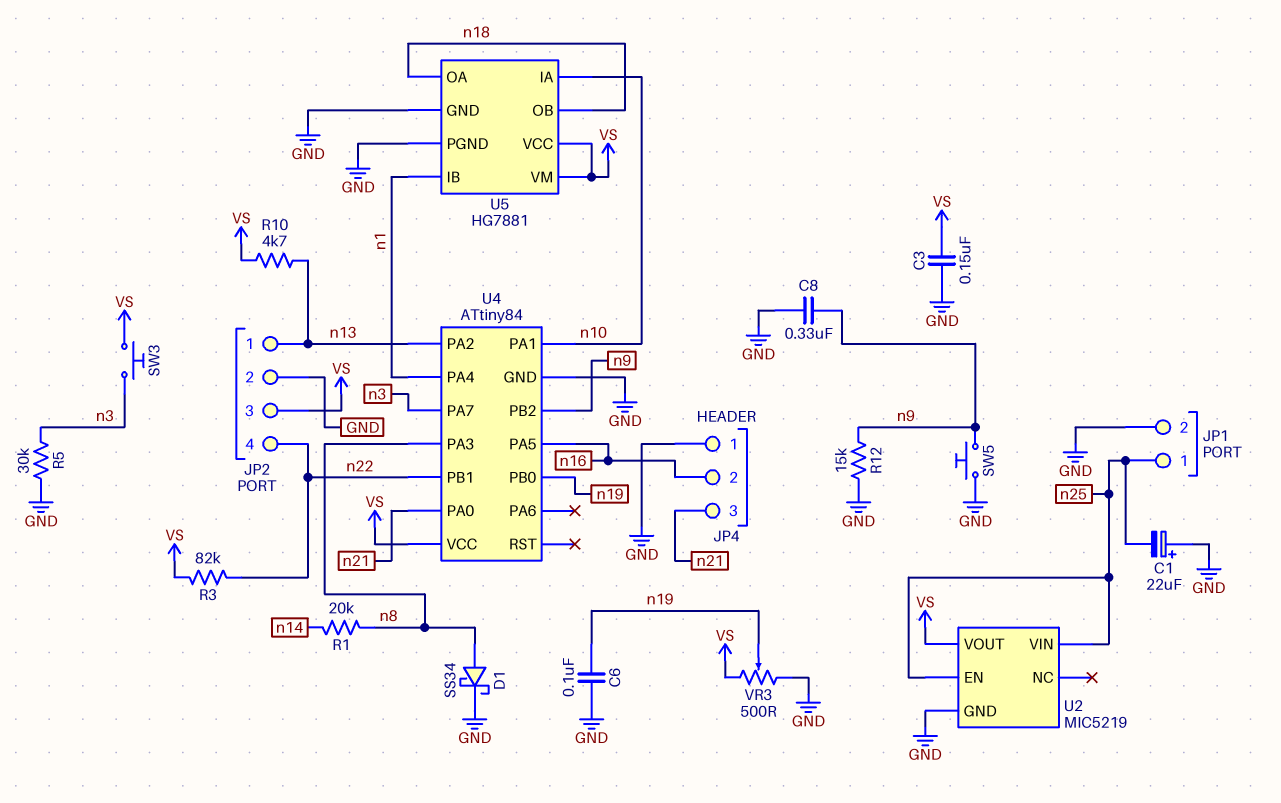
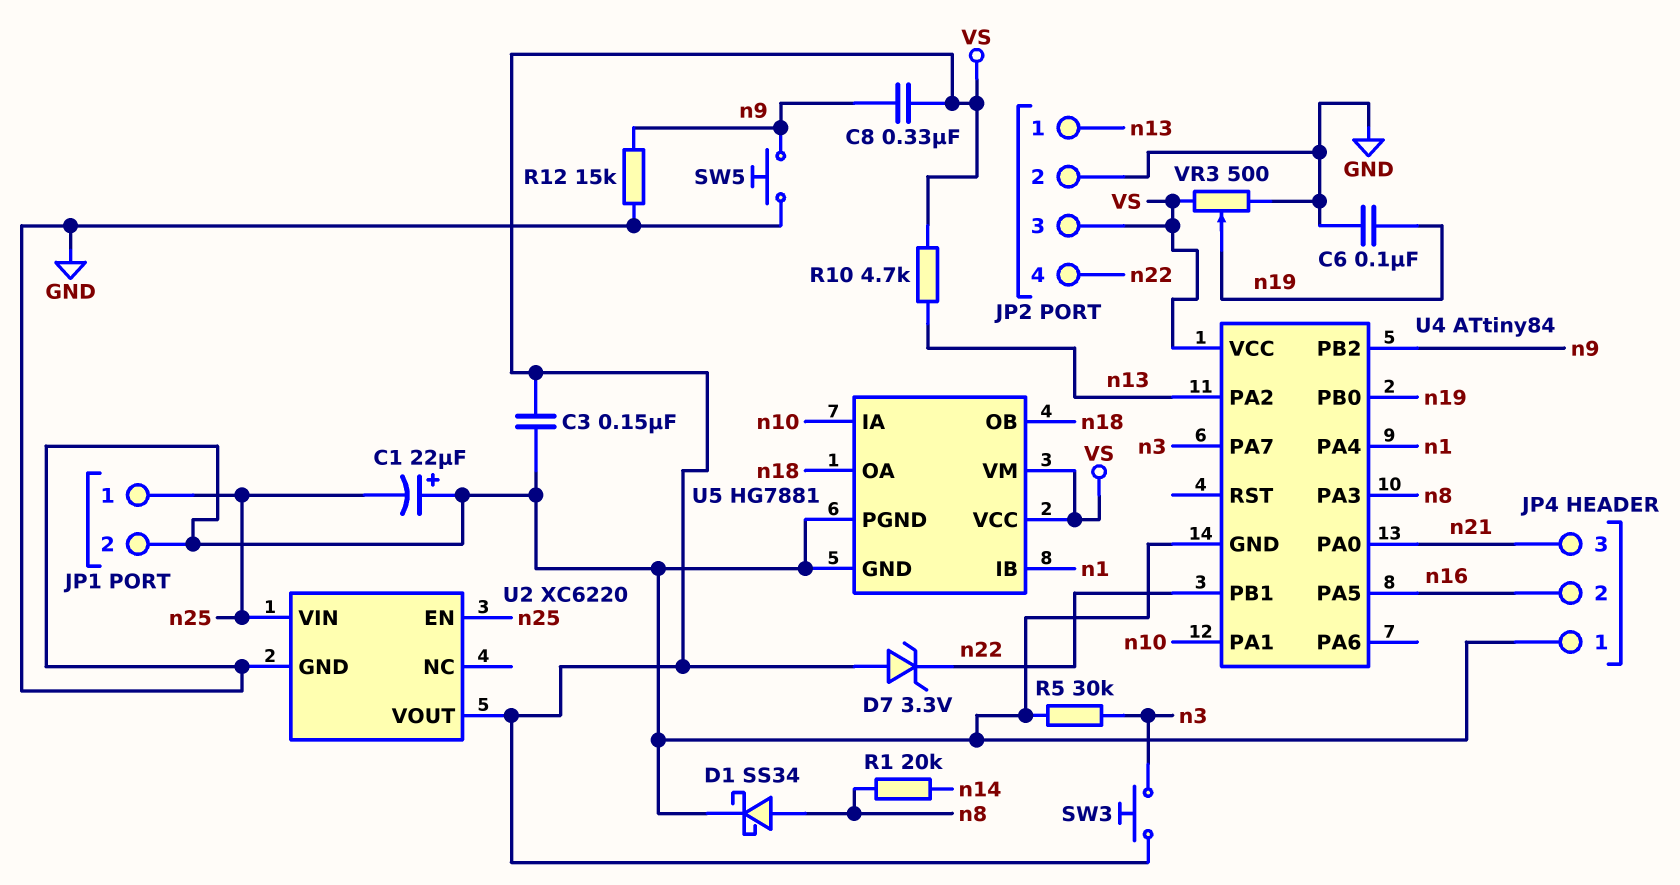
C8: 330nF (GND, n9) -> 330nF (VS, n9)
D7: none -> zener 3.3V (A VS, K n22)
R3: 82k (VS, n22) -> none
U2: MIC5219 -> XC6220

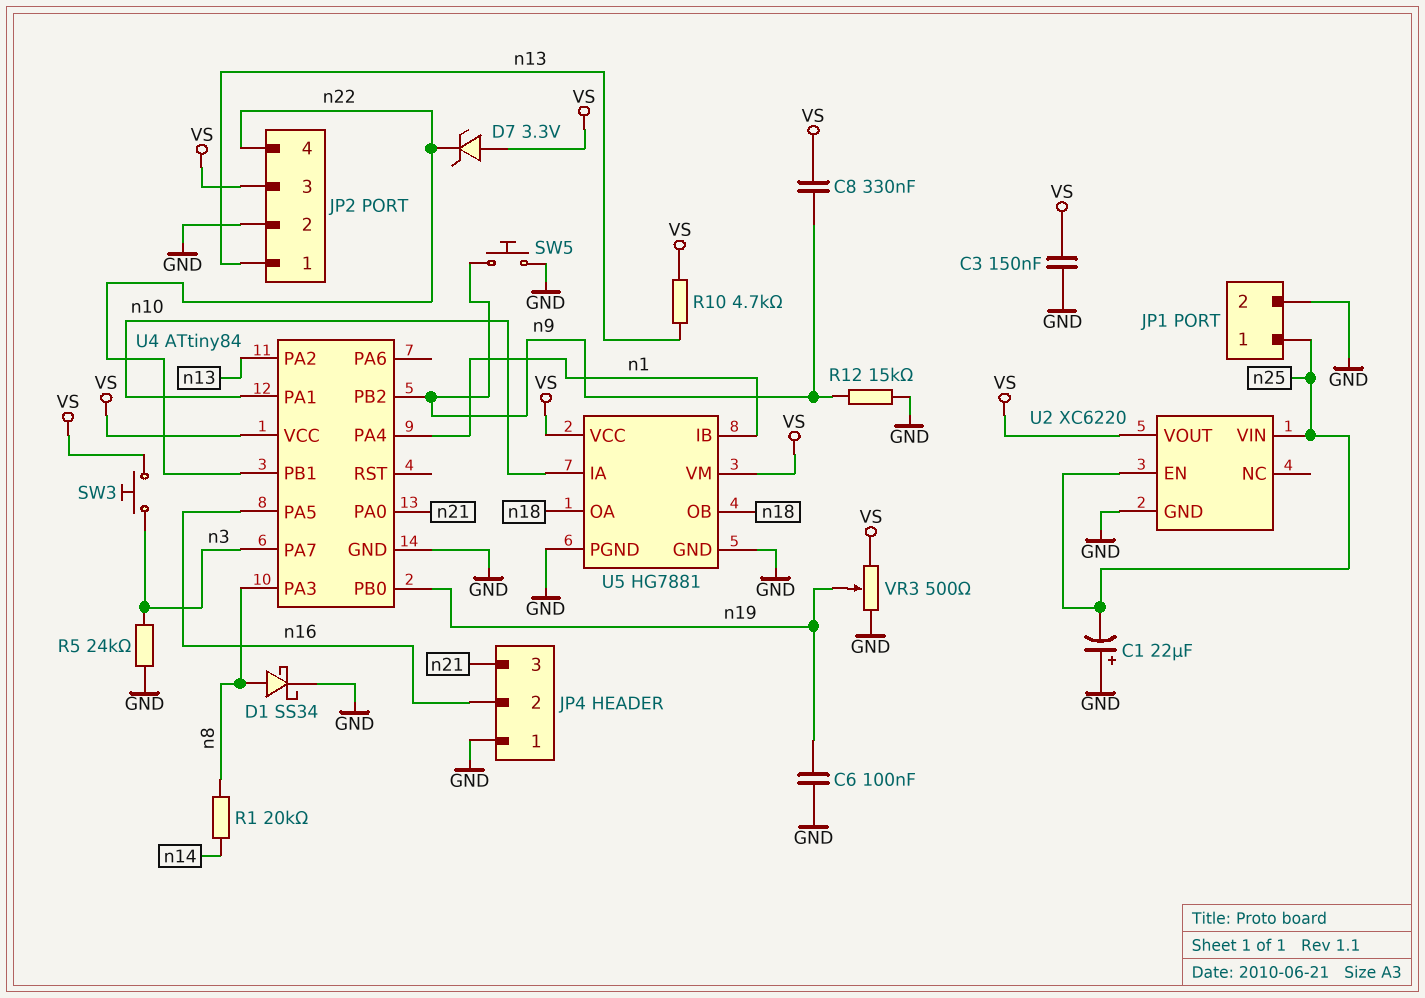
R5: 30k (GND, n3) -> 24k (GND, n3)

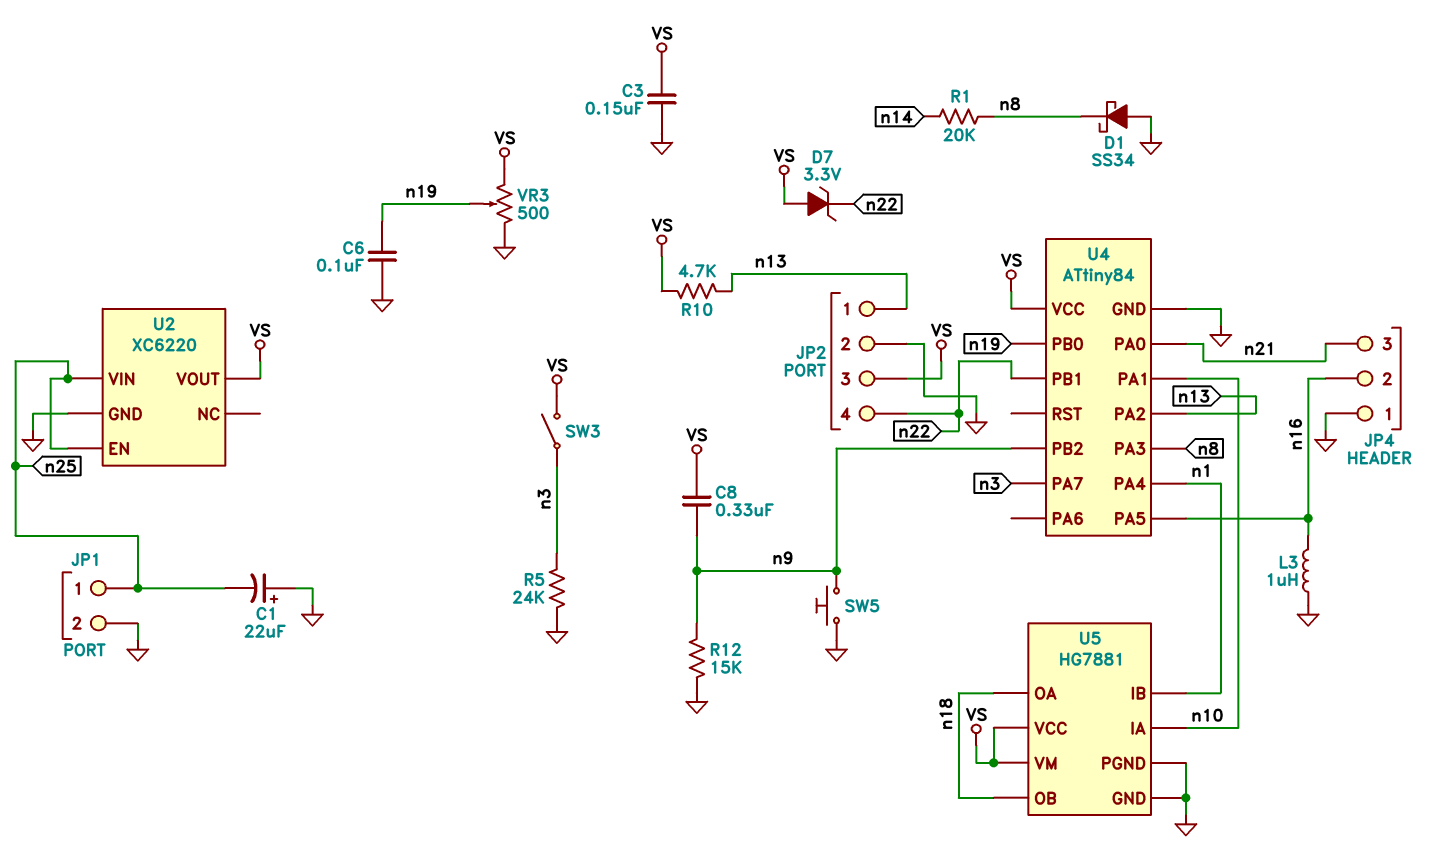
D1: schottky SS34 (A n8, K GND) -> schottky SS34 (A GND, K n8)
L3: none -> 1uH (GND, n16)
SW3: button (VS, n3) -> switch (VS, n3)

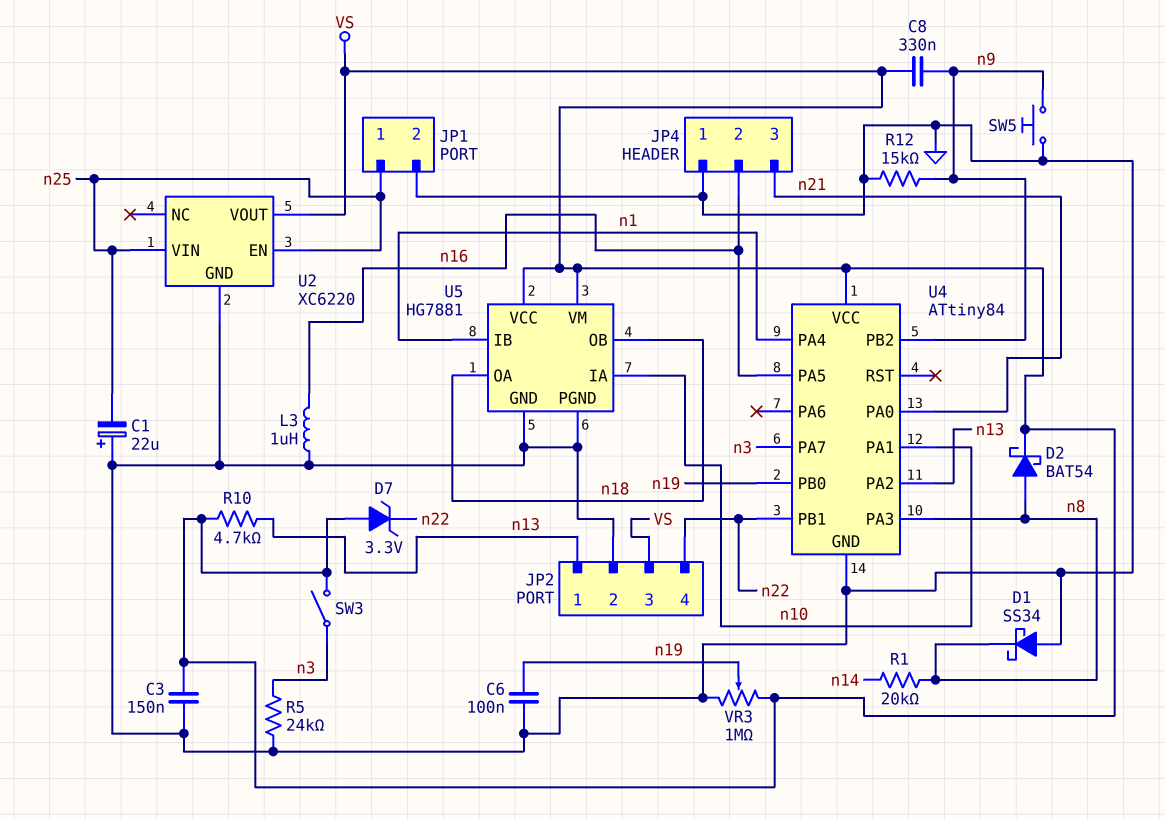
D2: none -> schottky BAT54 (A n8, K VS)
VR3: 500 (GND, VS, wiper n19) -> 1M (GND, VS, wiper n19)

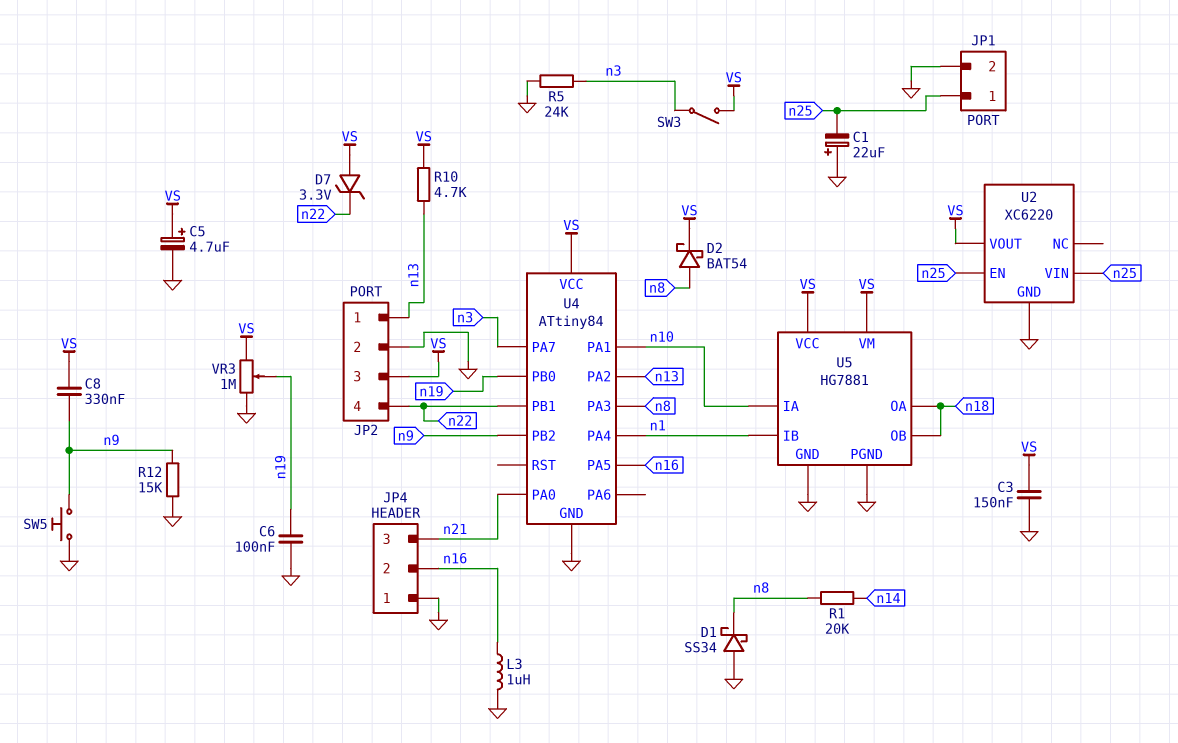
C5: none -> 4.7uF (plus VS, minus GND)

